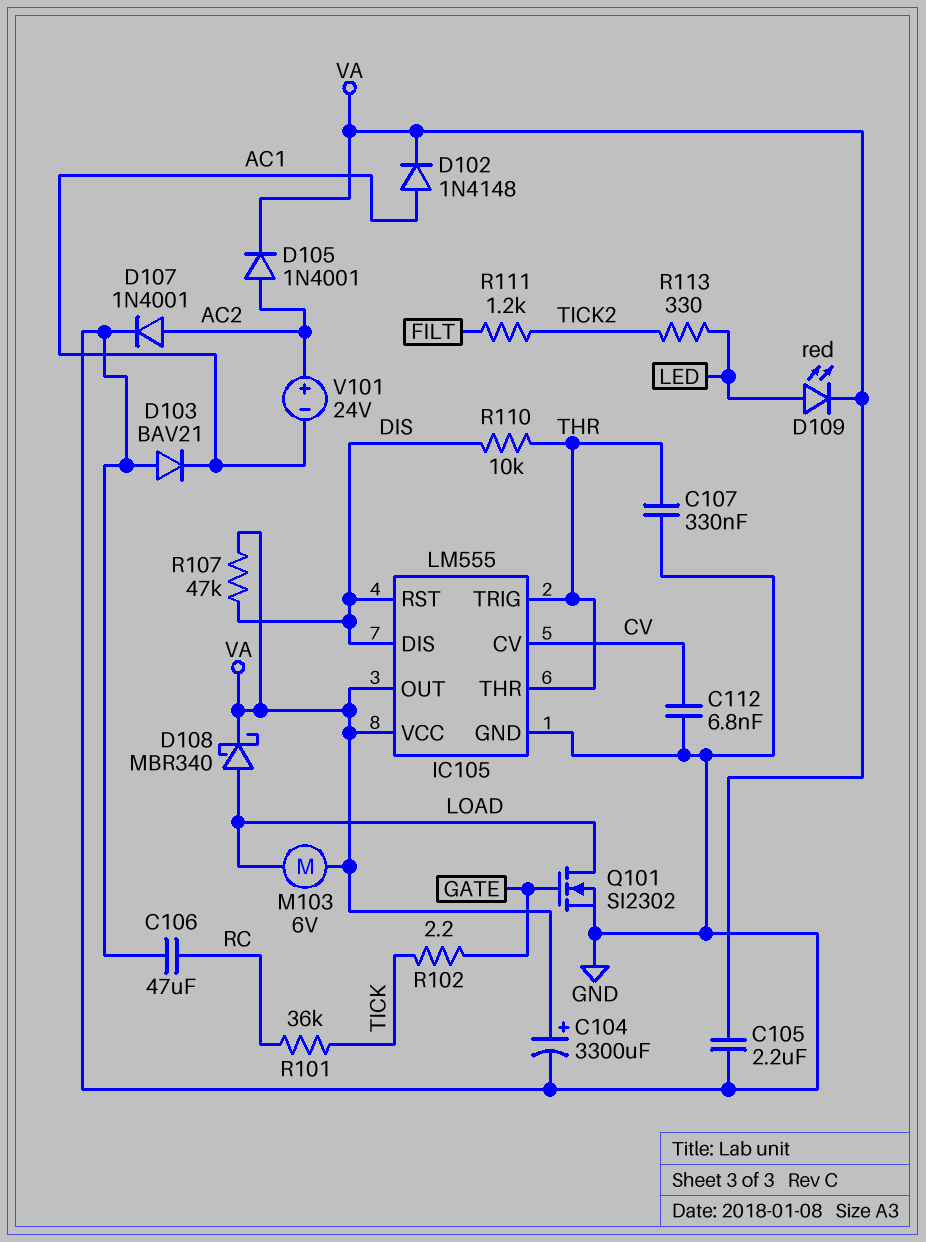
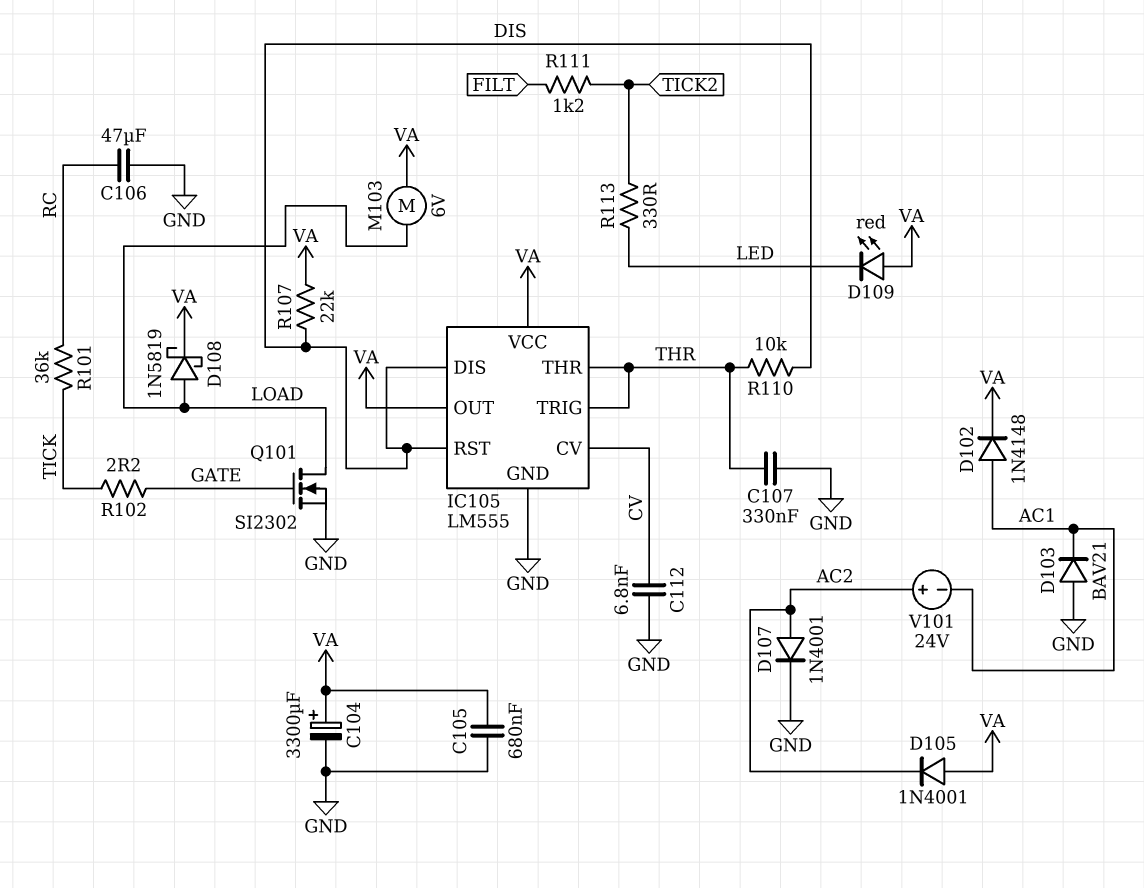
C105: 2.2uF (GND, VA) -> 680nF (GND, VA)
D105: diode 1N4001 (A AC2, K VA) -> diode 1N4001 (A VA, K AC2)
D108: schottky MBR340 (A LOAD, K VA) -> schottky 1N5819 (A LOAD, K VA)
D109: LED red (A LED, K VA) -> LED red (A VA, K LED)
R107: 47k (DIS, VA) -> 22k (DIS, VA)

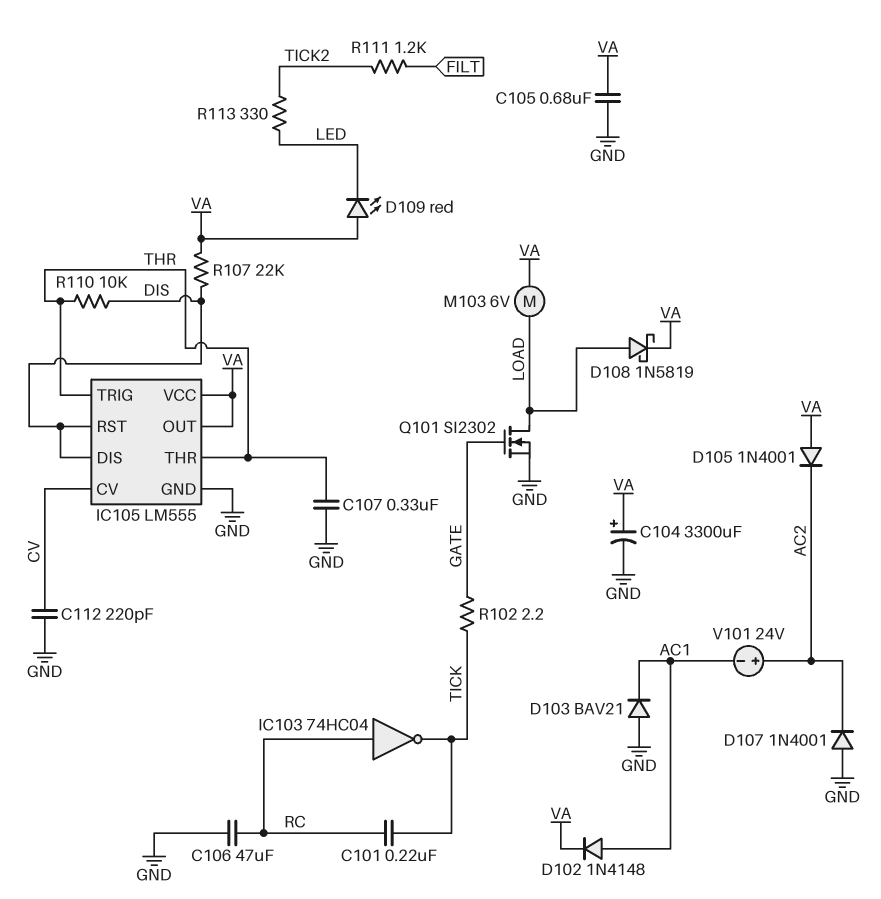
C101: none -> 220nF (RC, TICK)
C112: 6.8nF (CV, GND) -> 220pF (CV, GND)
D107: diode 1N4001 (A AC2, K GND) -> diode 1N4001 (A GND, K AC2)
IC103: none -> NOT 74HC04 (in RC, out TICK)
R101: 36k (RC, TICK) -> none

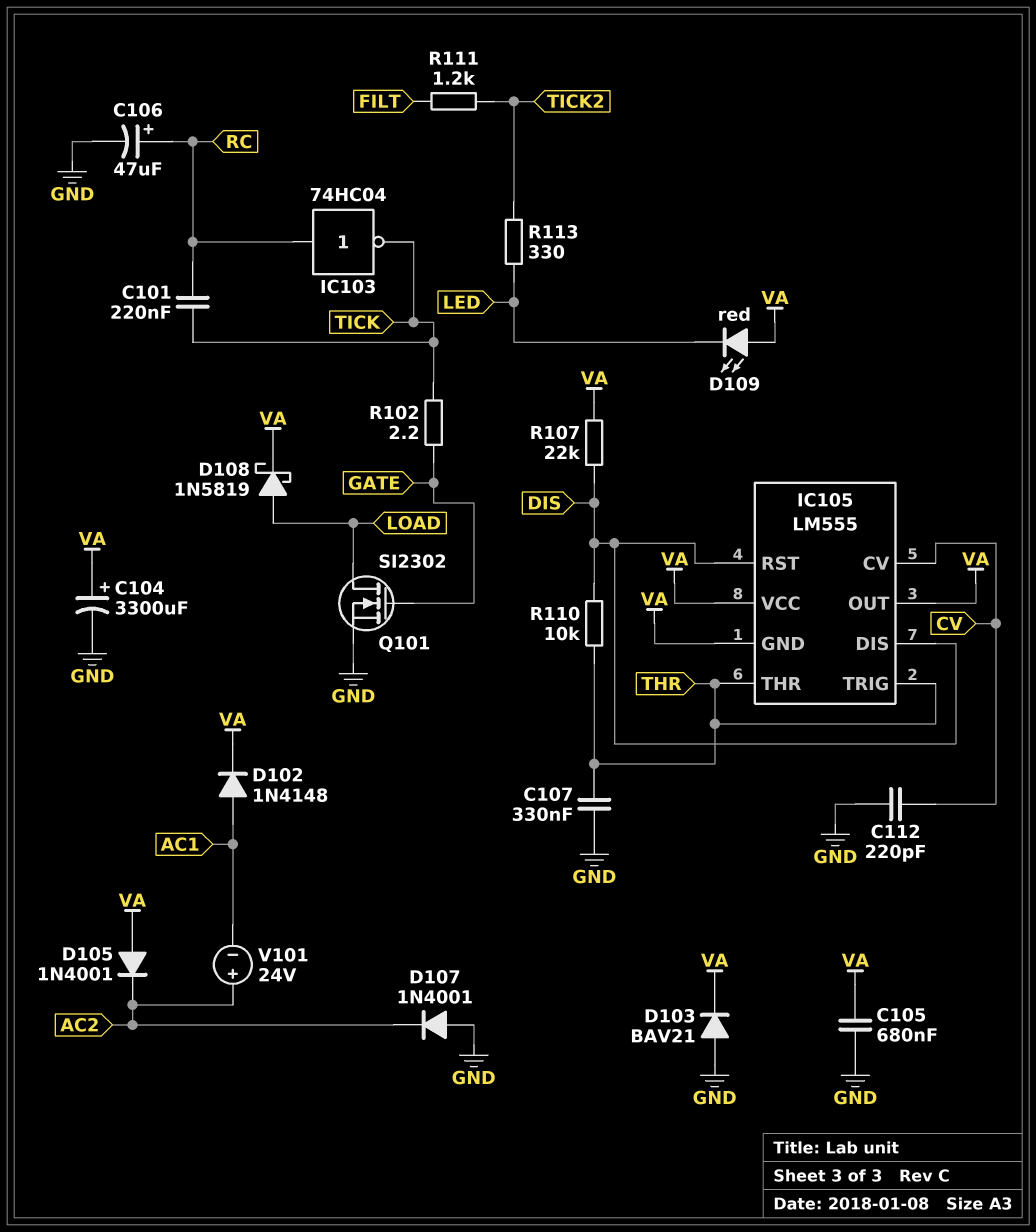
C106: 47uF (GND, RC) -> 47uF (plus RC, minus GND)
D103: diode BAV21 (A GND, K AC1) -> diode BAV21 (A GND, K VA)
IC105 pin GND: GND -> VA
M103: motor 6V (LOAD, VA) -> none

